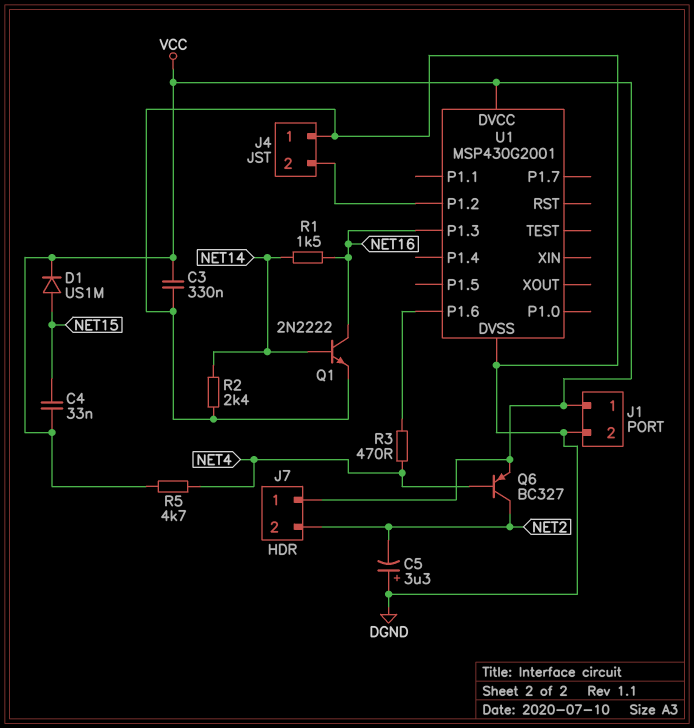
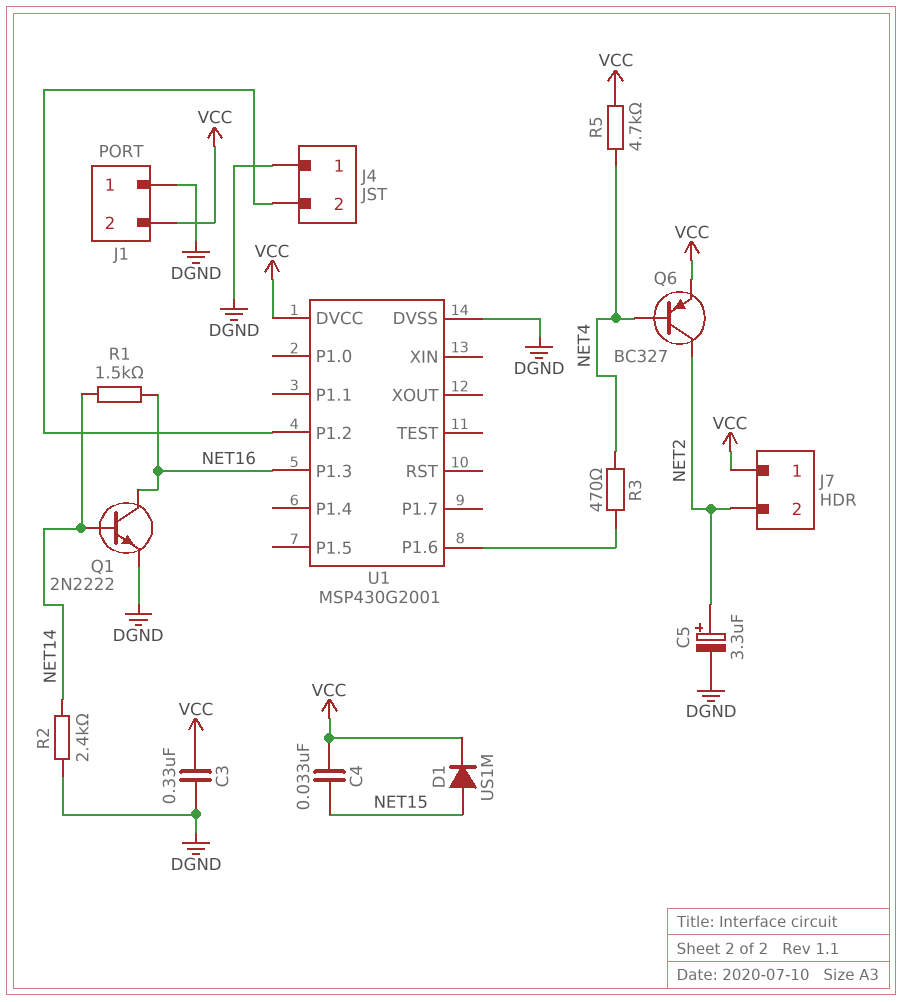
C5: 3.3uF (plus DGND, minus NET2) -> 3.3uF (plus NET2, minus DGND)
J1 pin 1: VCC -> DGND
J1 pin 2: DGND -> VCC

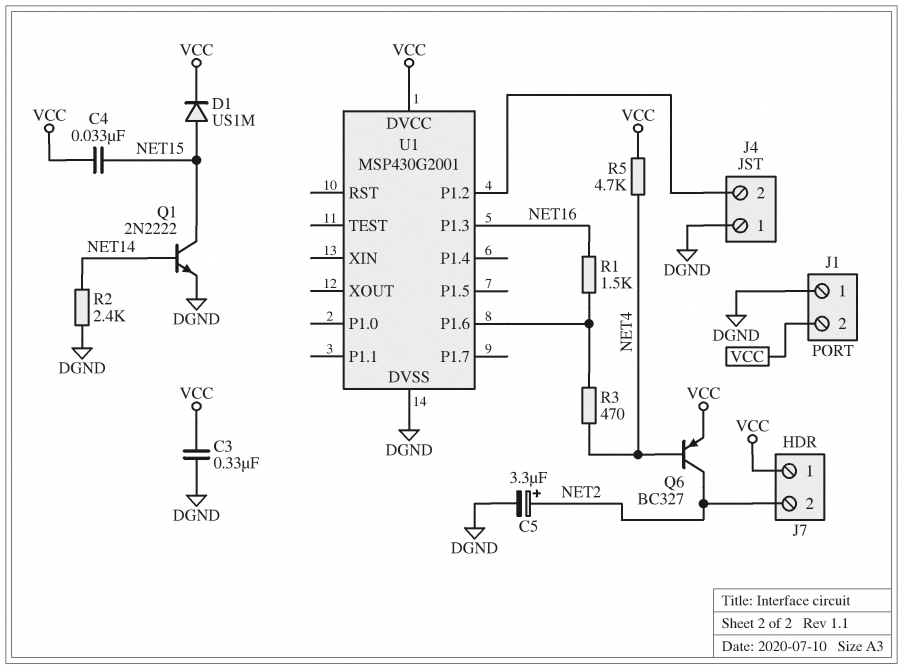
Q1: NPN 2N2222 (B NET14, C NET16, E DGND) -> NPN 2N2222 (B NET14, C NET15, E DGND)
R1: 1.5k (NET14, NET16) -> 1.5k (NET16, U1/P1.6)

